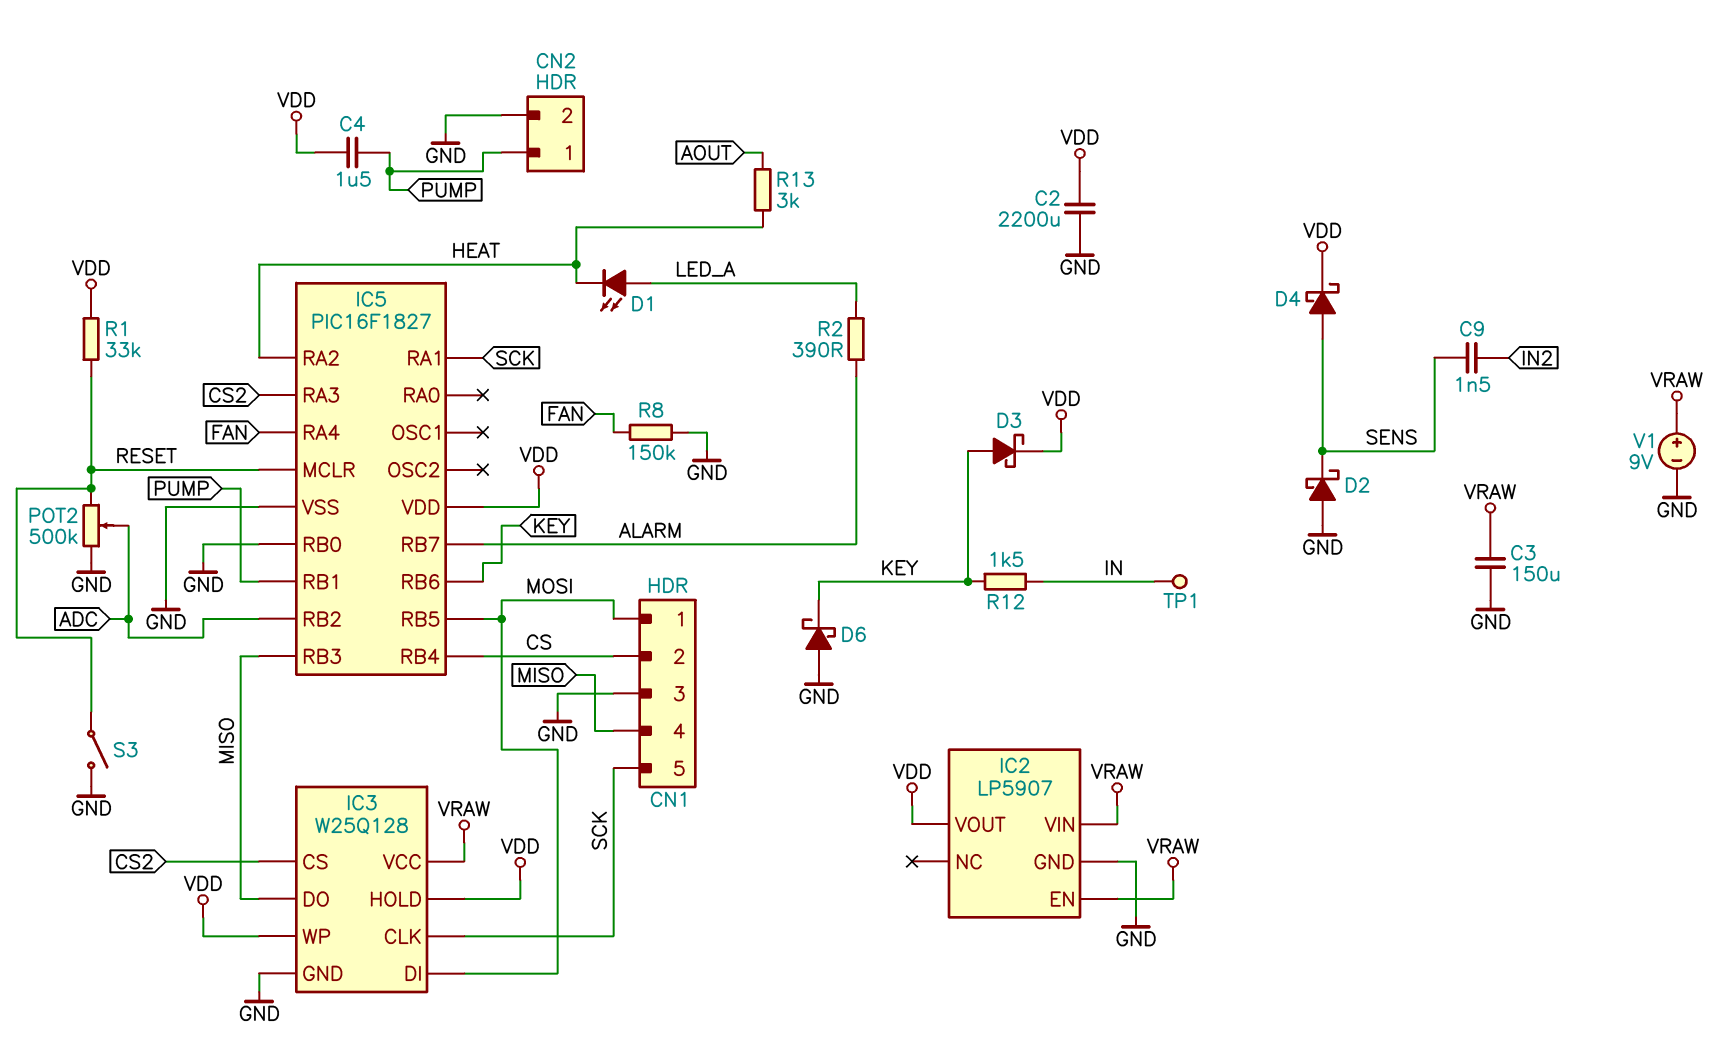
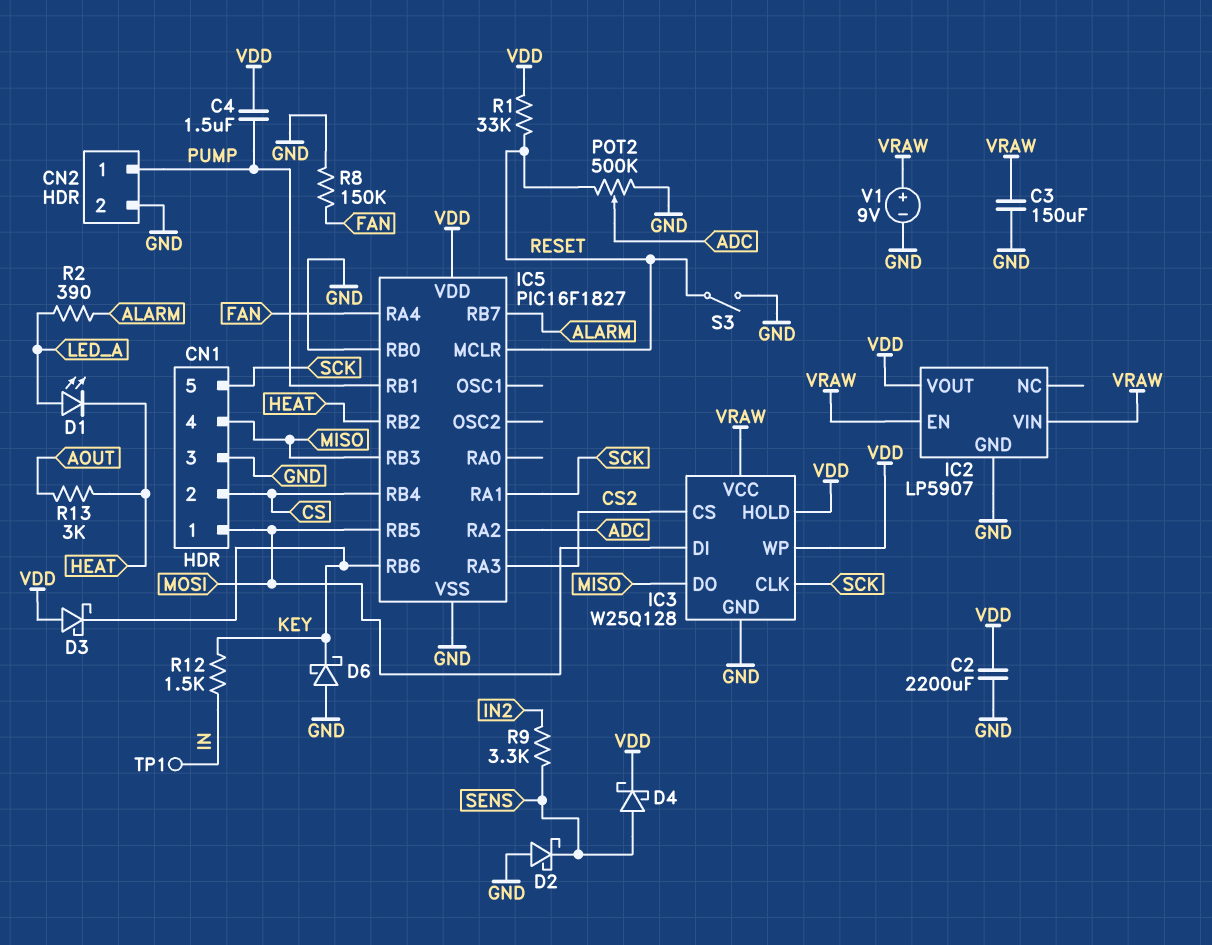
C9: 1.5nF (IN2, SENS) -> none
D3: schottky (A KEY, K VDD) -> schottky (A VDD, K KEY)
IC5 pin RA2: HEAT -> ADC
IC5 pin RB2: ADC -> HEAT
R9: none -> 3.3k (IN2, SENS)

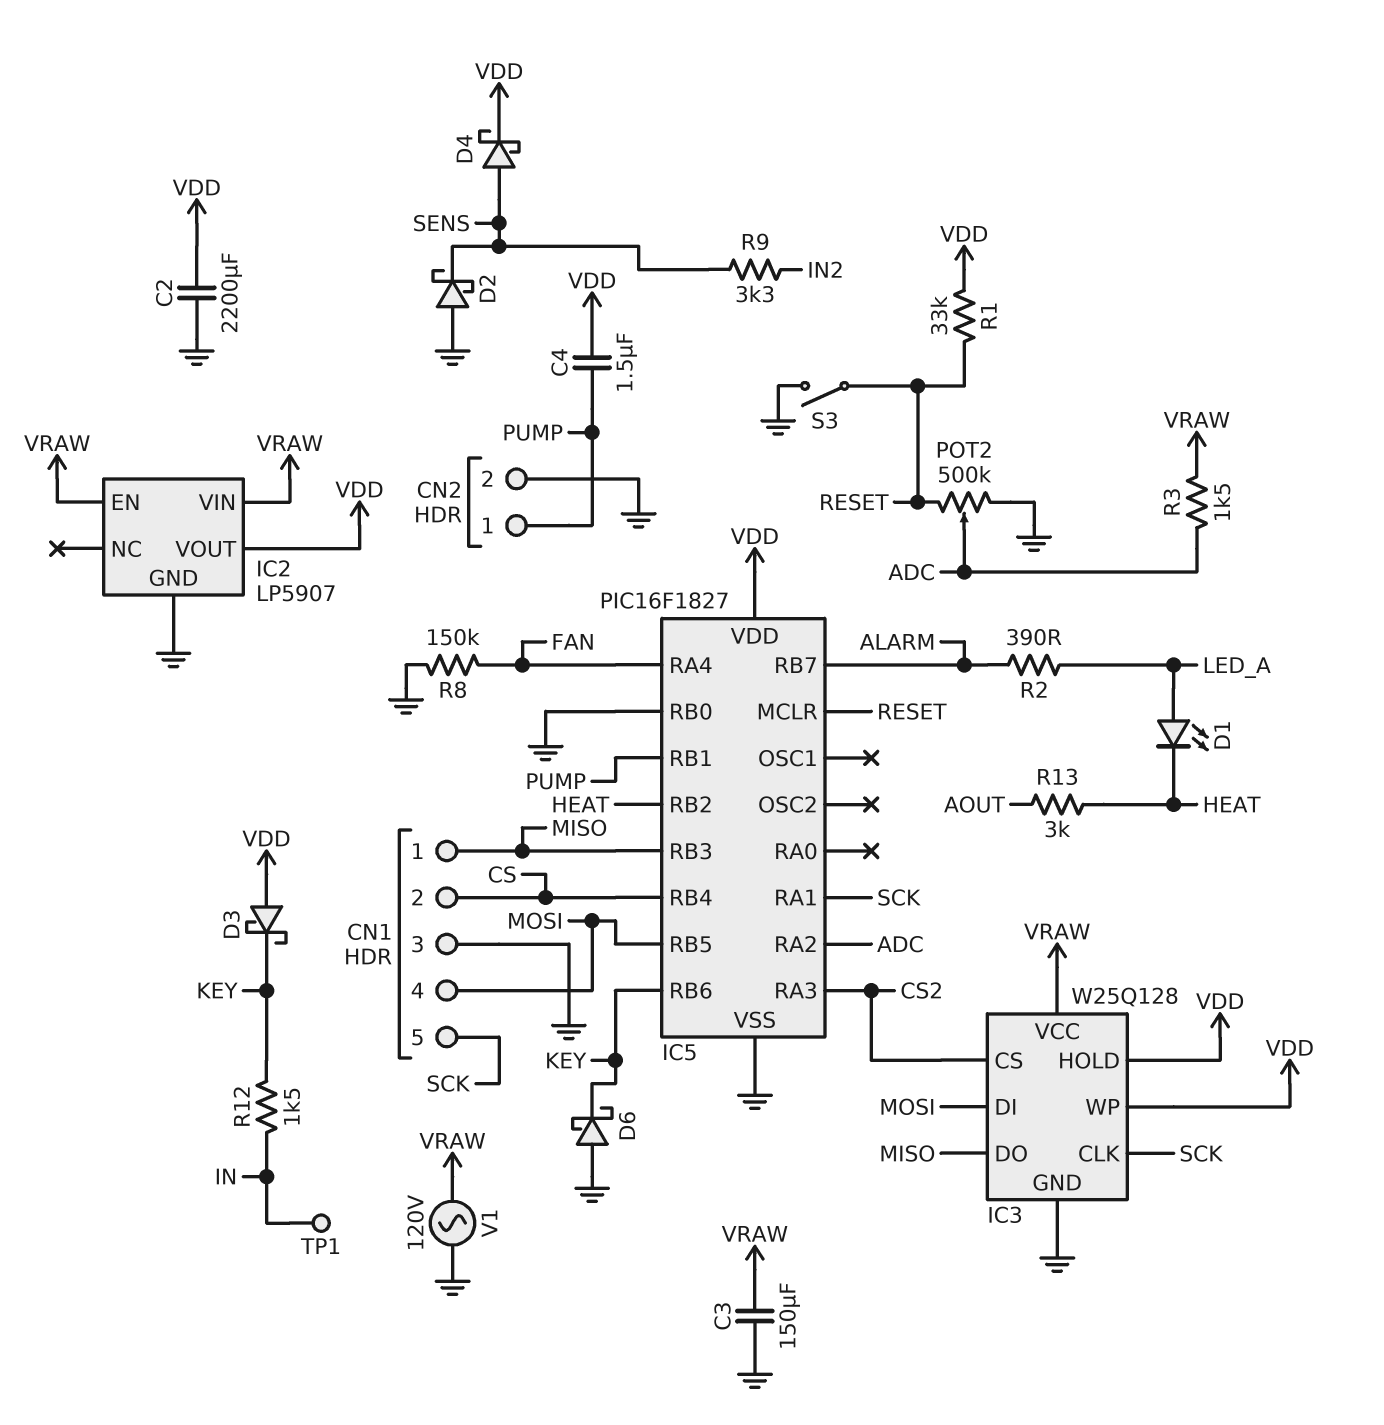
CN1 pin 1: MOSI -> MISO
CN1 pin 4: MISO -> MOSI
R3: none -> 1.5k (ADC, VRAW)
V1: 9V (plus VRAW, minus GND) -> AC 120V (GND, VRAW)

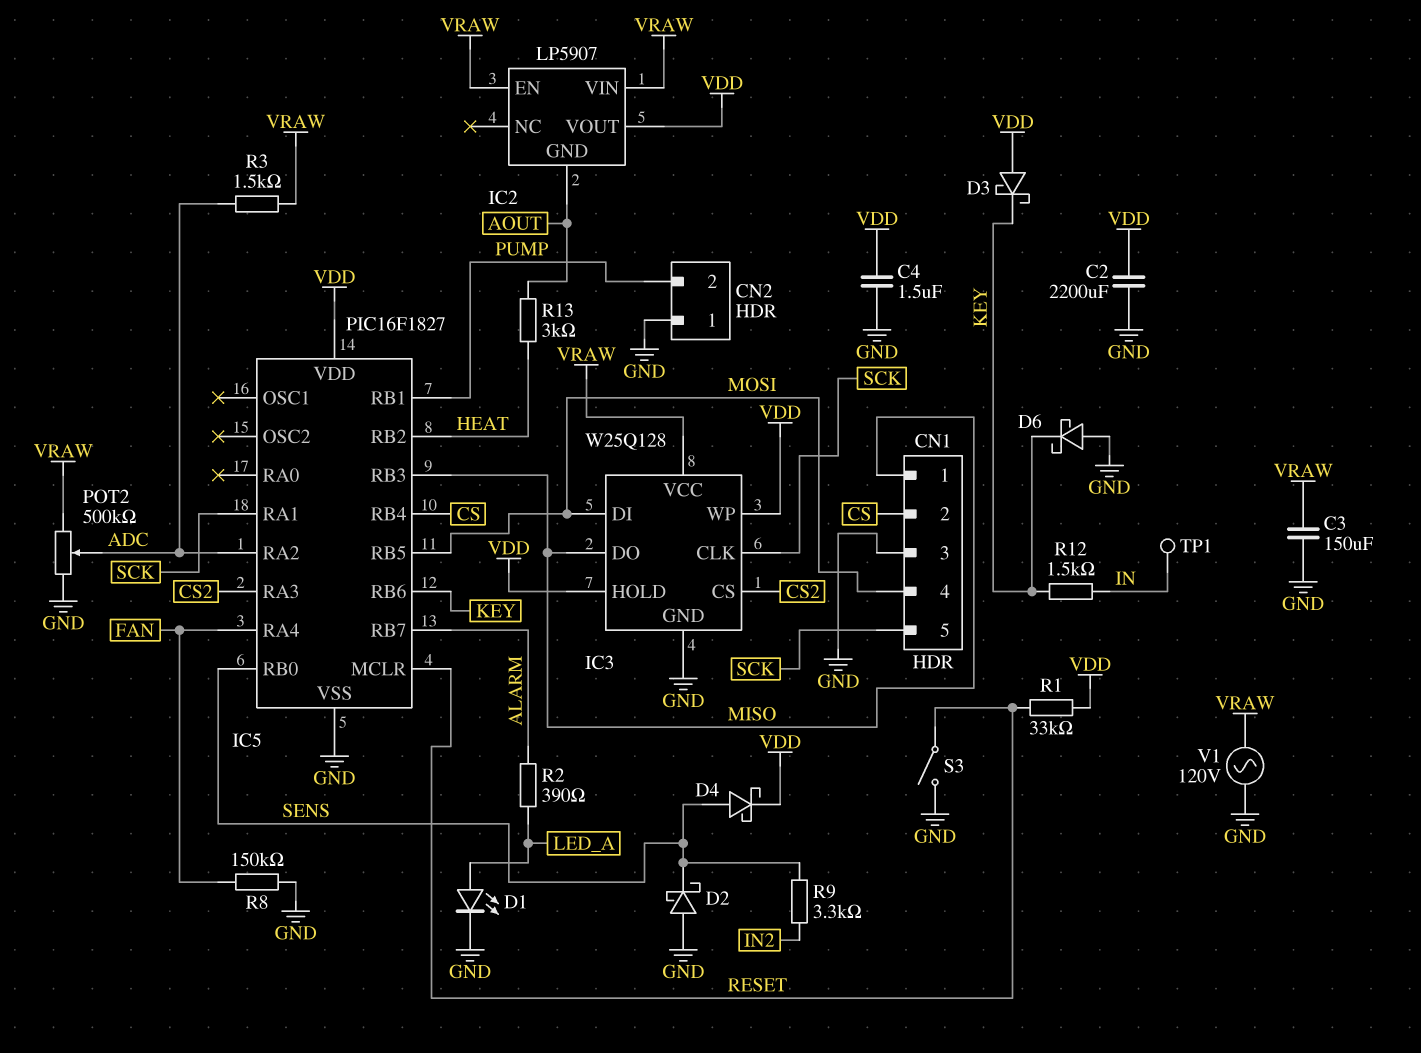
C4: 1.5uF (PUMP, VDD) -> 1.5uF (GND, VDD)
CN2 pin 1: PUMP -> GND
CN2 pin 2: GND -> PUMP
D1: LED (A LED_A, K HEAT) -> LED (A LED_A, K GND)
IC2 pin GND: GND -> AOUT
IC5 pin RB0: GND -> SENS
POT2: 500k (GND, RESET, wiper ADC) -> 500k (GND, VRAW, wiper ADC)

